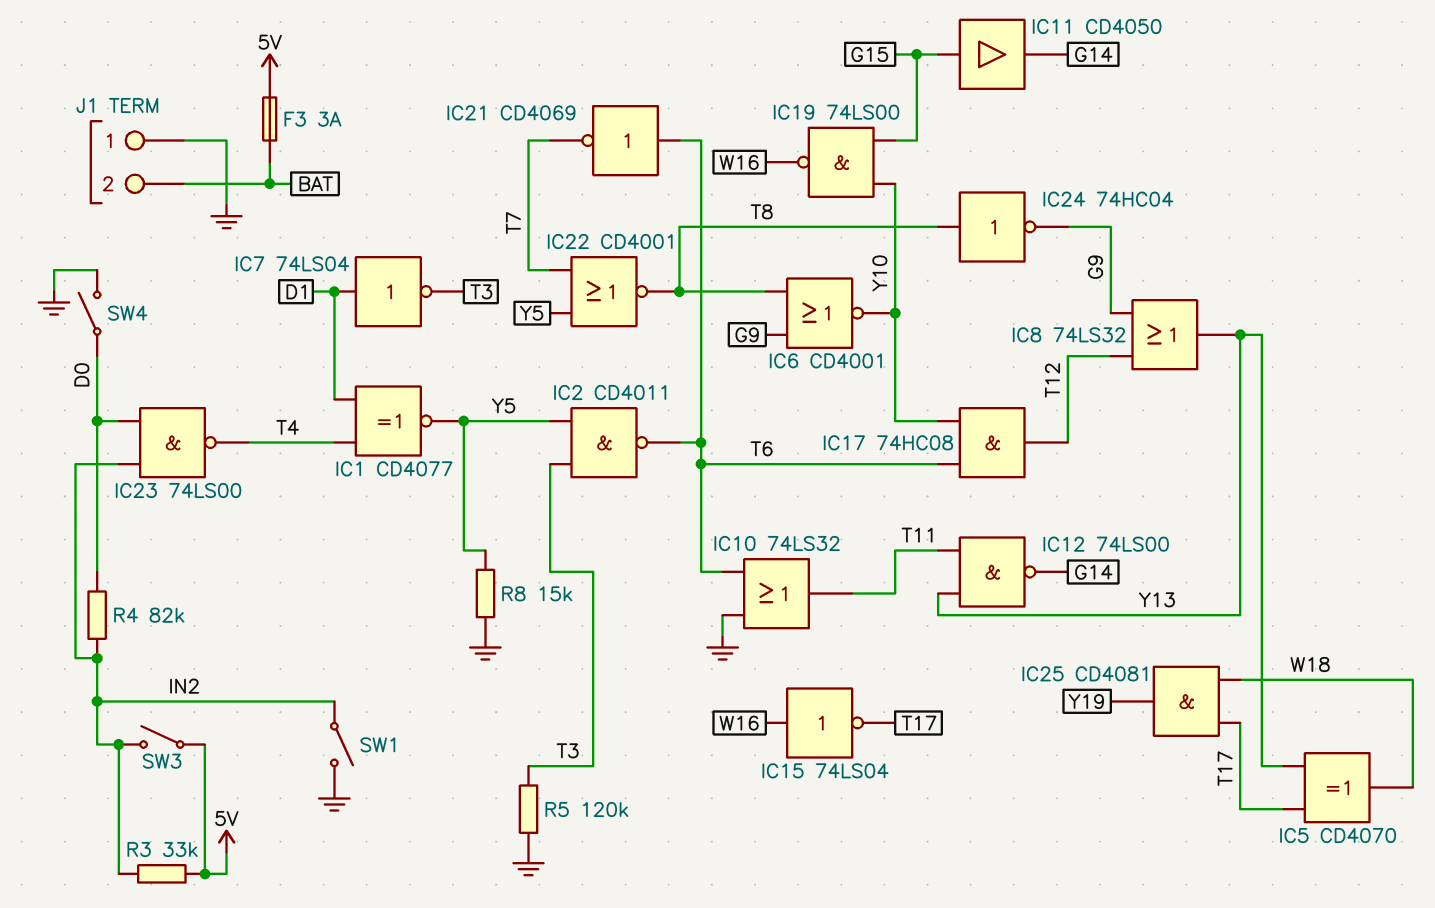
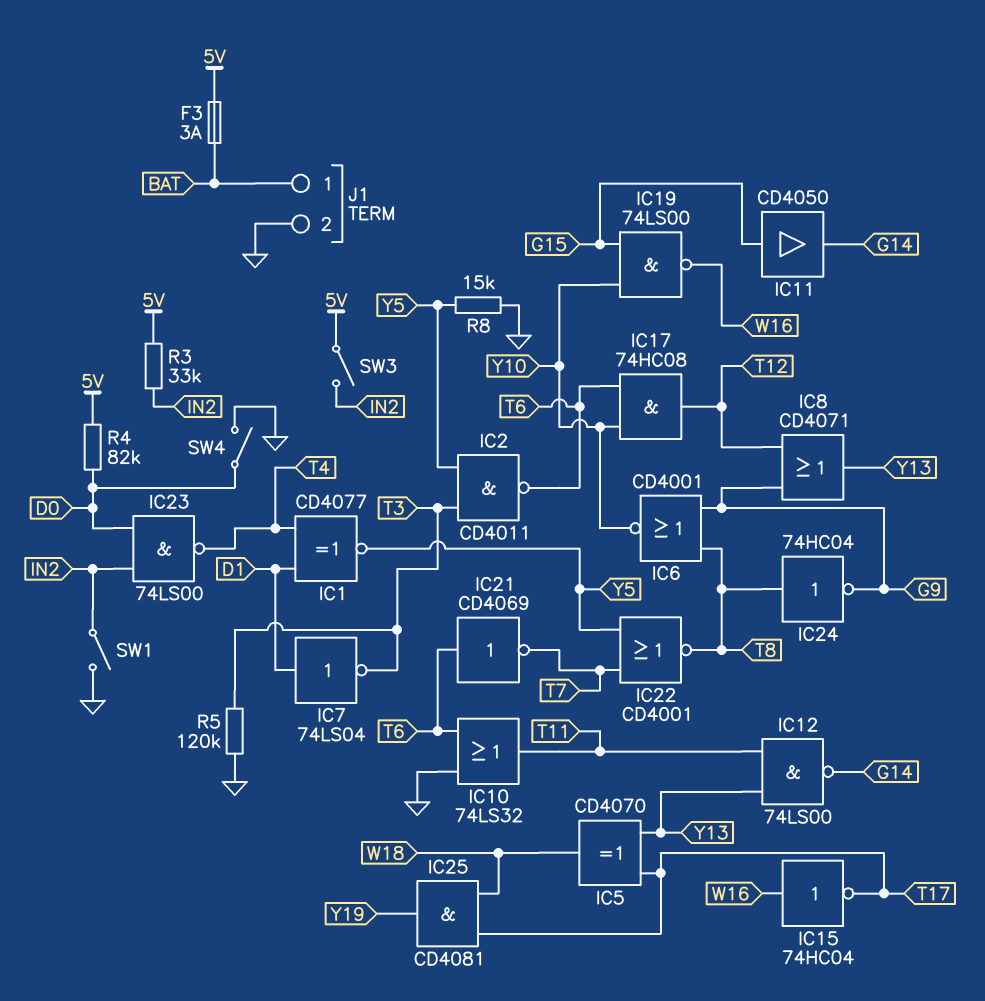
IC8: OR 74LS32 (in G9, in T12, out Y13) -> OR CD4071 (in G9, in T12, out Y13)
IC15: NOT 74LS04 (in W16, out T17) -> NOT 74HC04 (in W16, out T17)
J1 pin 1: GND -> BAT
J1 pin 2: BAT -> GND
R4: 82k (D0, IN2) -> 82k (5V, D0)

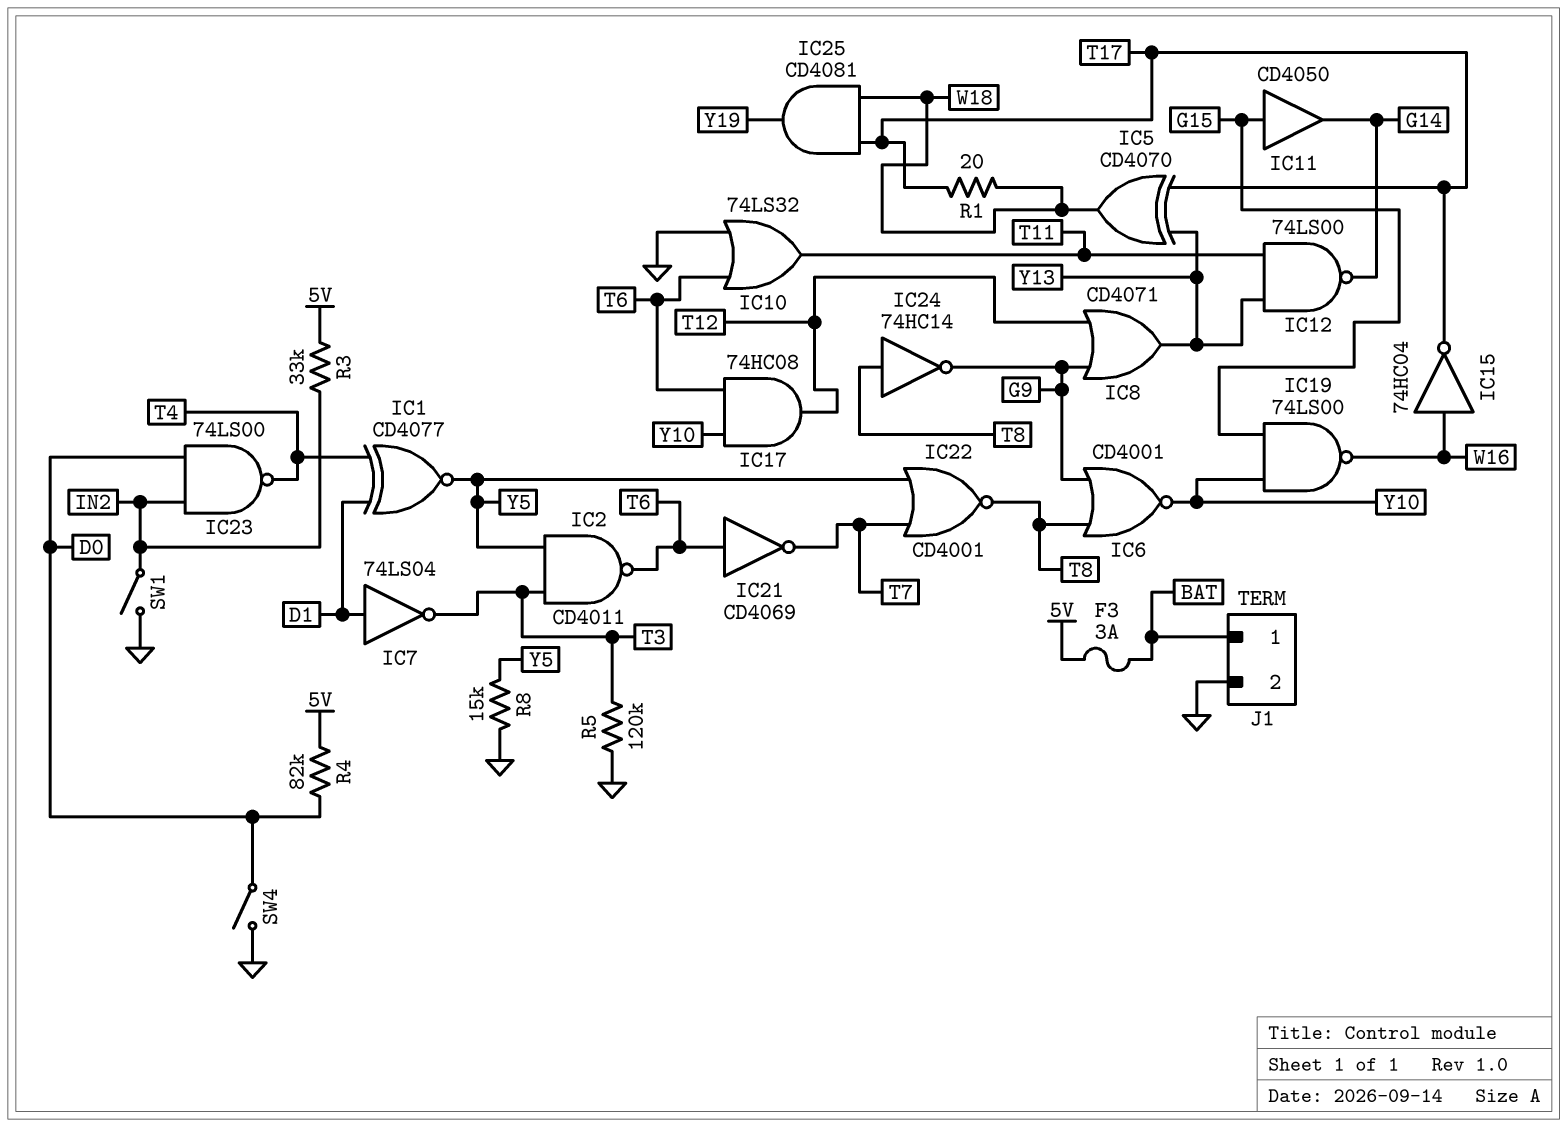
IC24: NOT 74HC04 (in T8, out G9) -> NOT 74HC14 (in T8, out G9)
R1: none -> 20 (T17, W18)
SW3: switch (5V, IN2) -> none

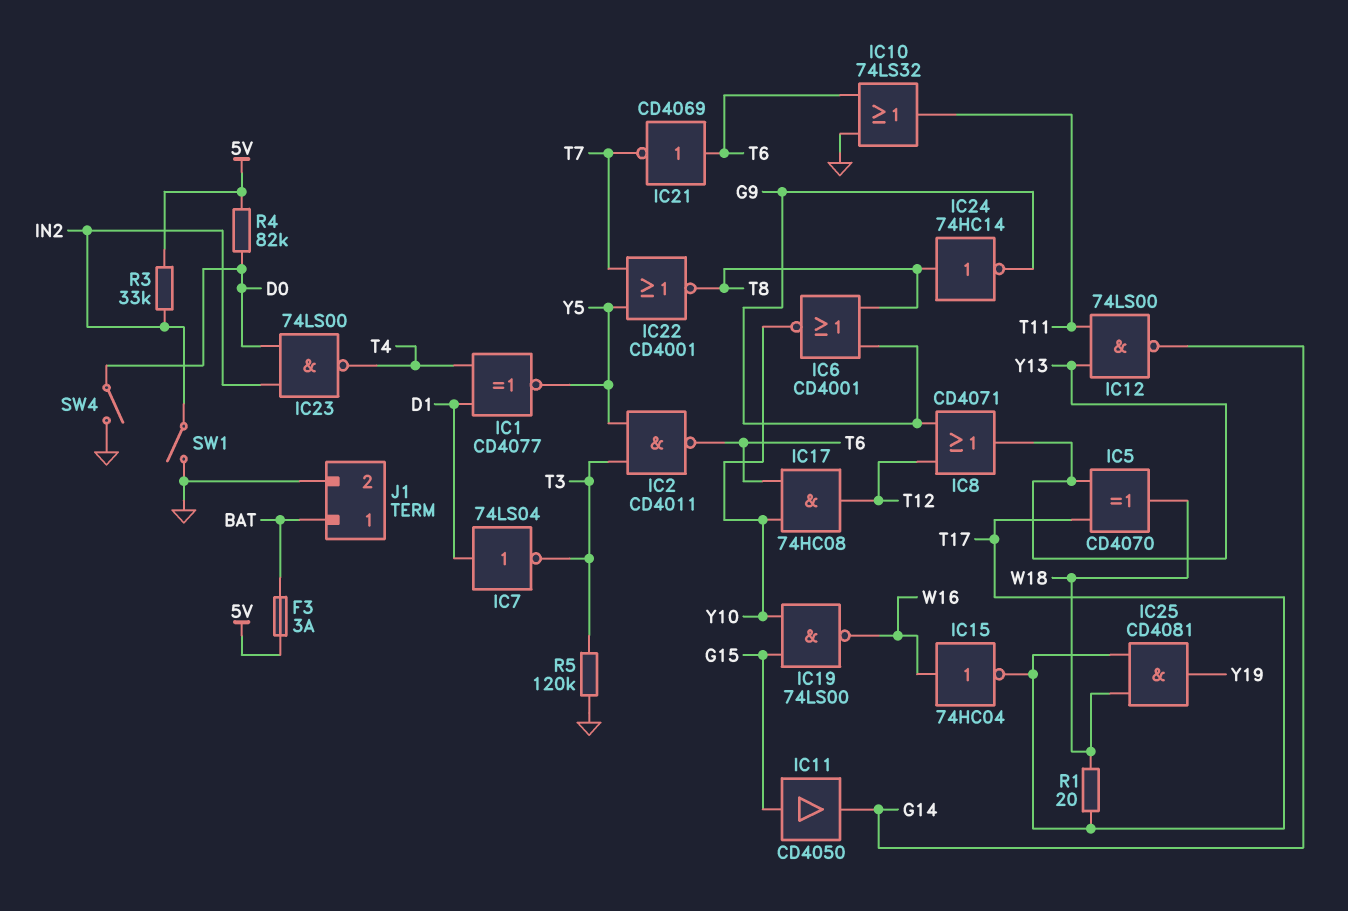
R8: 15k (GND, Y5) -> none

